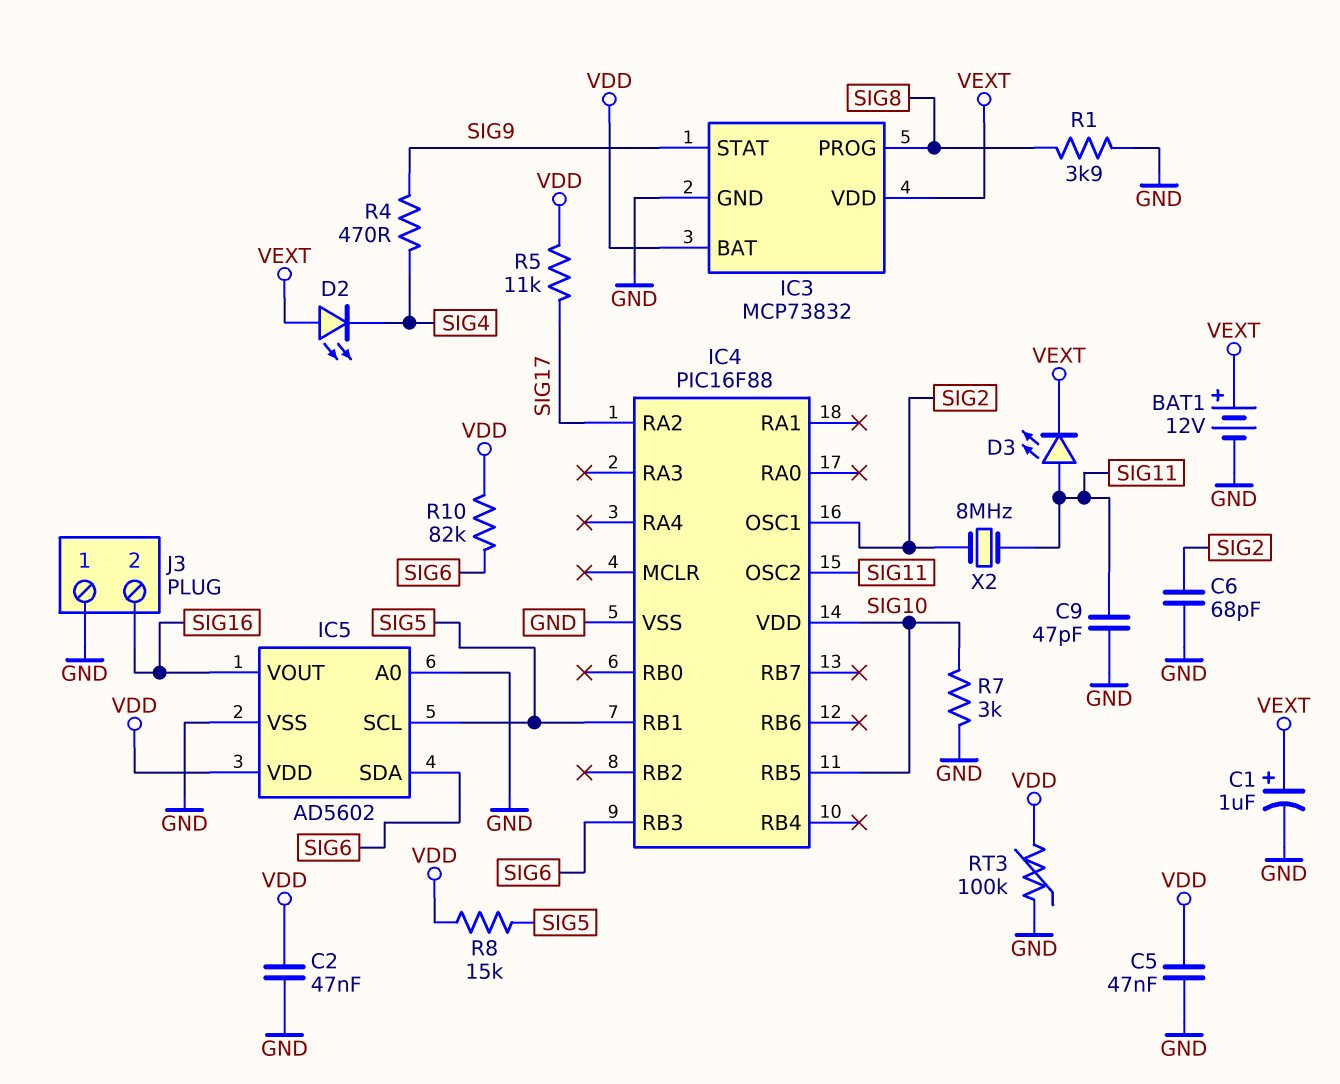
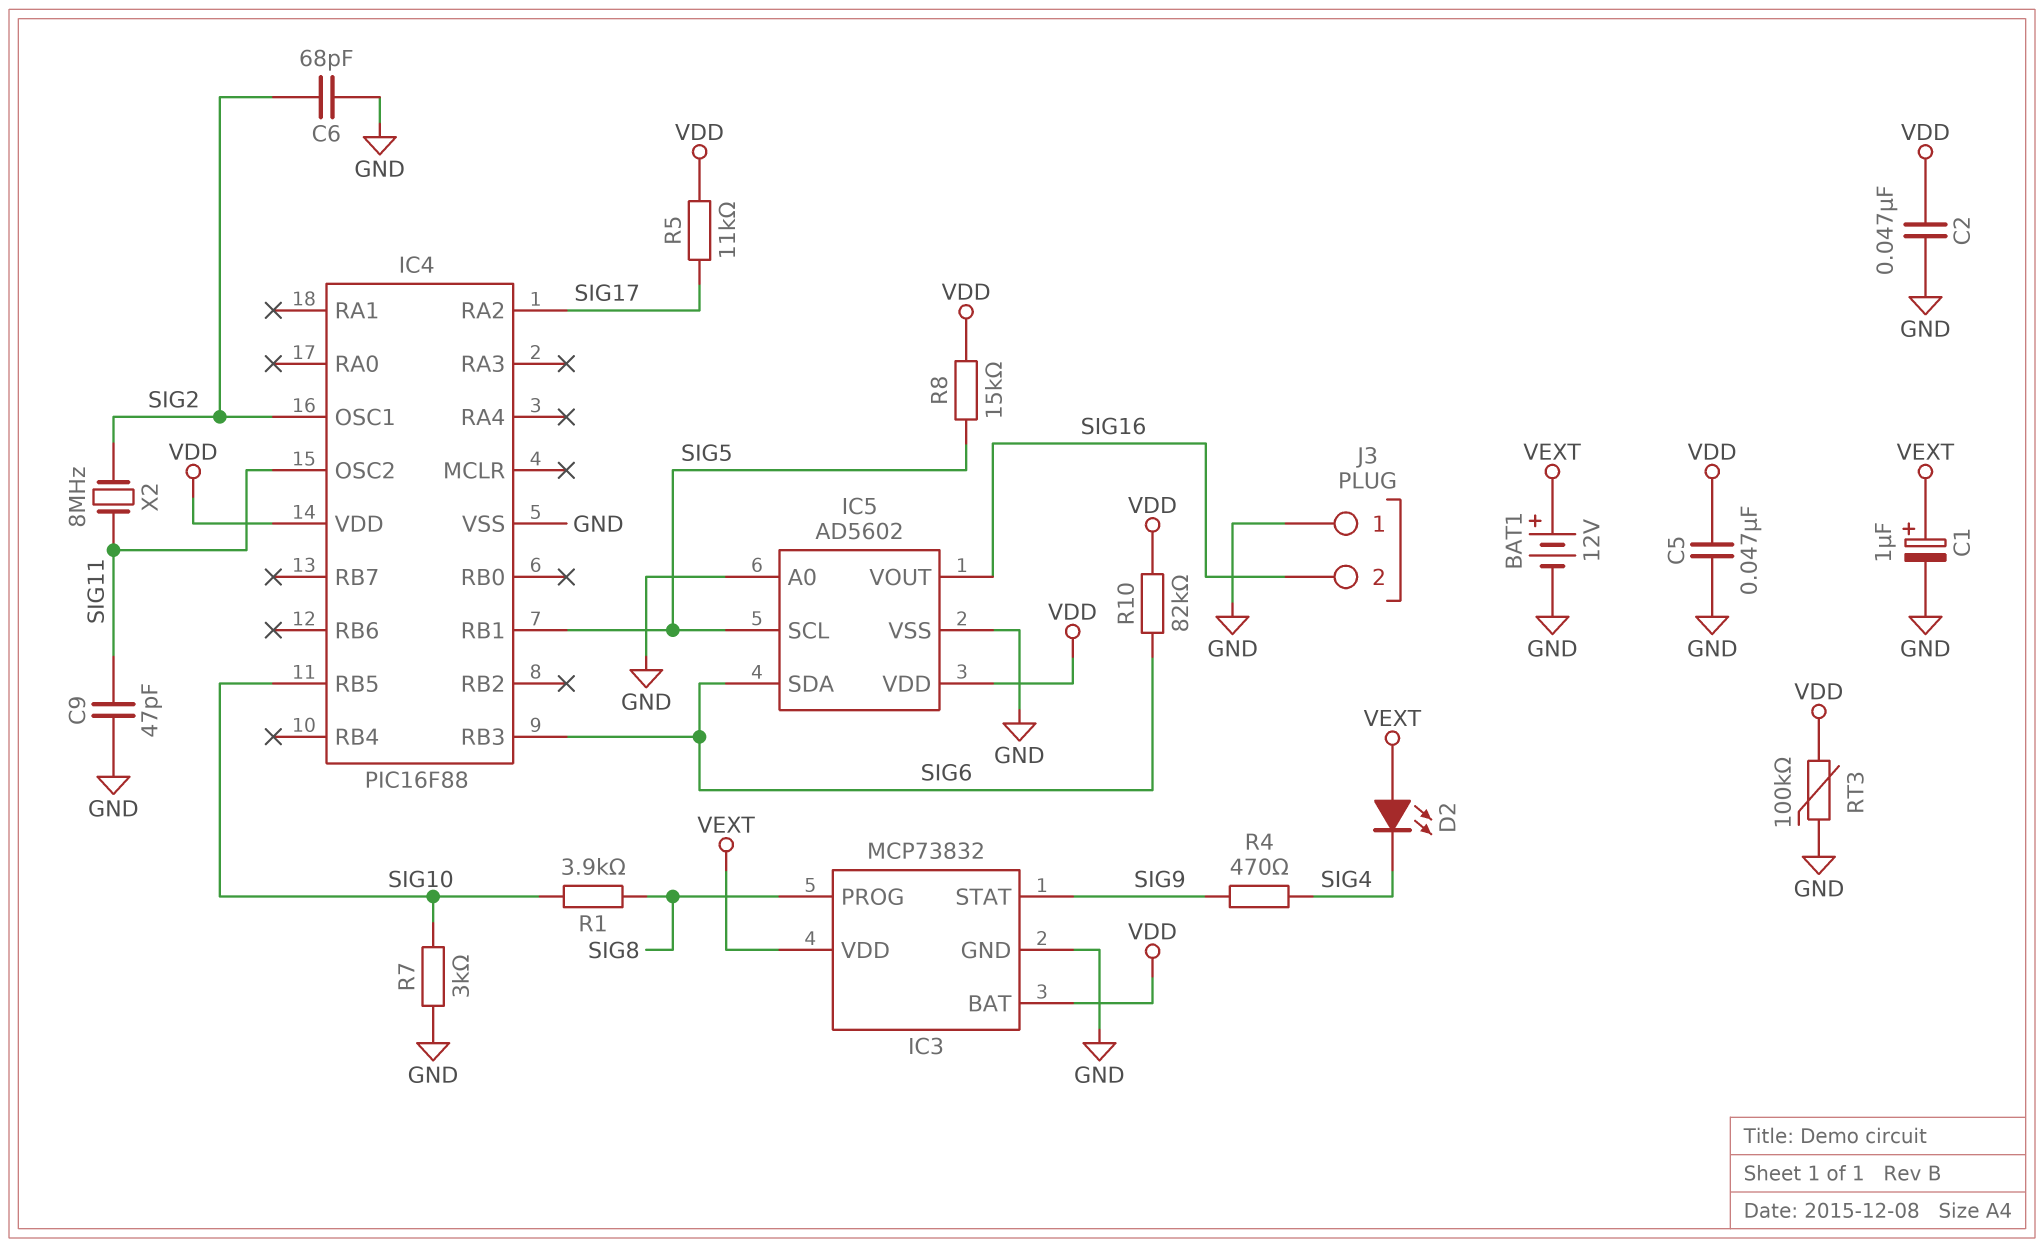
D3: LED (A SIG11, K VEXT) -> none
IC4 pin VDD: SIG10 -> VDD
R1: 3.9k (GND, SIG8) -> 3.9k (SIG8, SIG10)

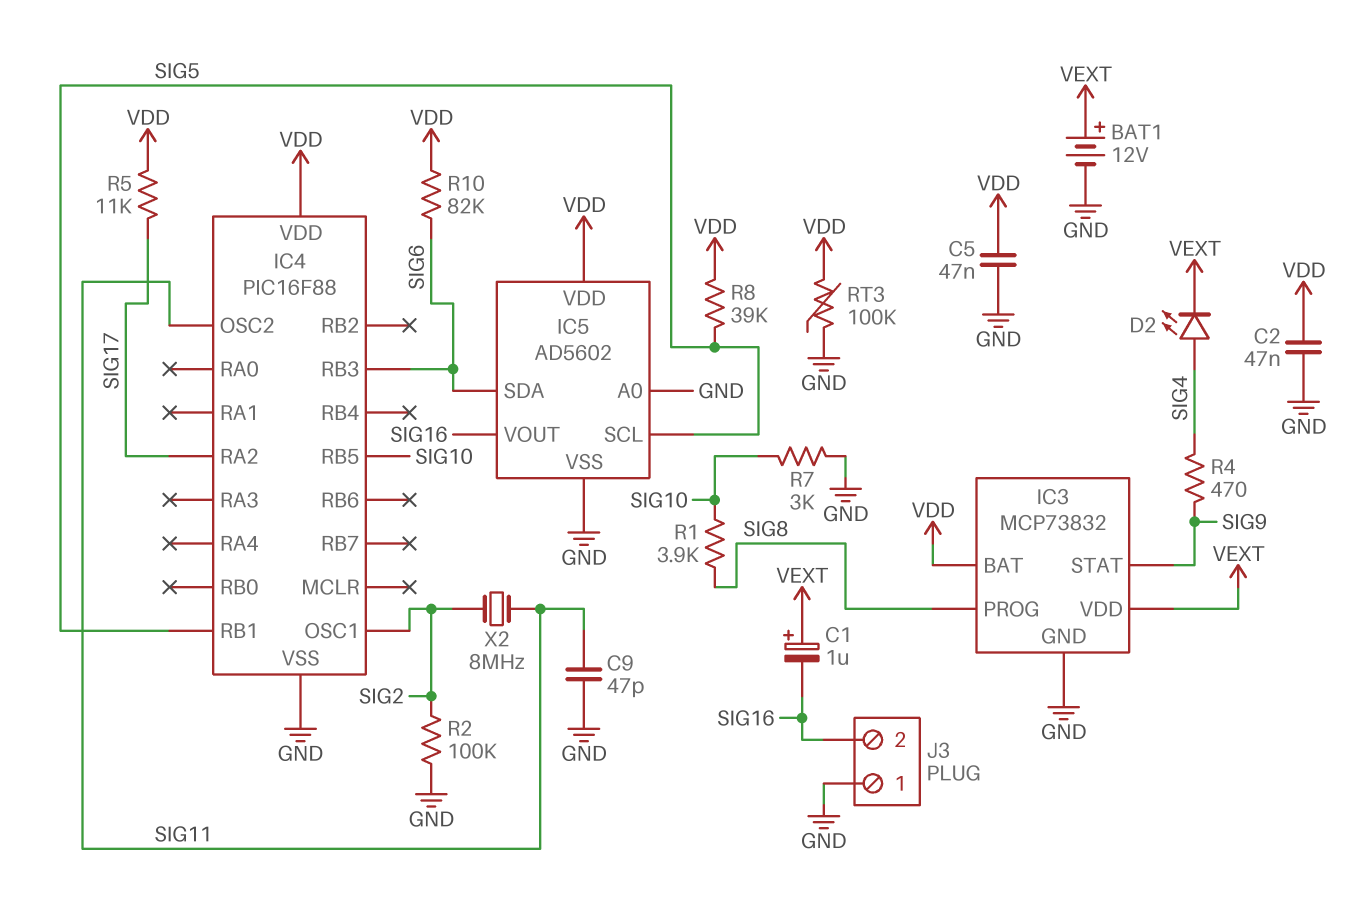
C1: 1uF (plus VEXT, minus GND) -> 1uF (plus VEXT, minus SIG16)
C6: 68pF (GND, SIG2) -> none
D2: LED (A VEXT, K SIG4) -> LED (A SIG4, K VEXT)
R2: none -> 100k (GND, SIG2)
R8: 15k (SIG5, VDD) -> 39k (SIG5, VDD)

